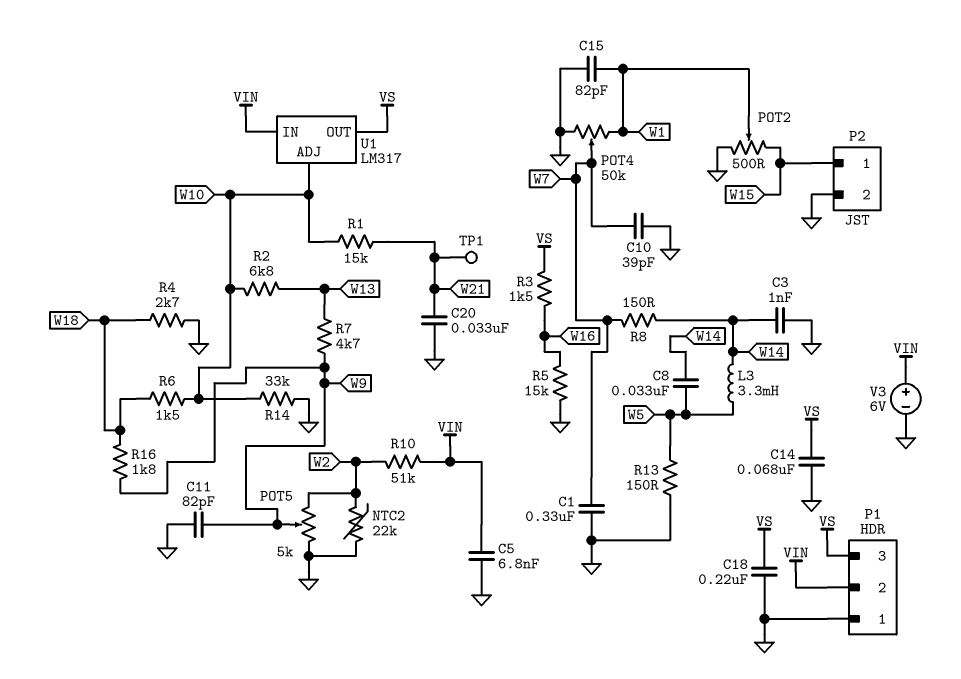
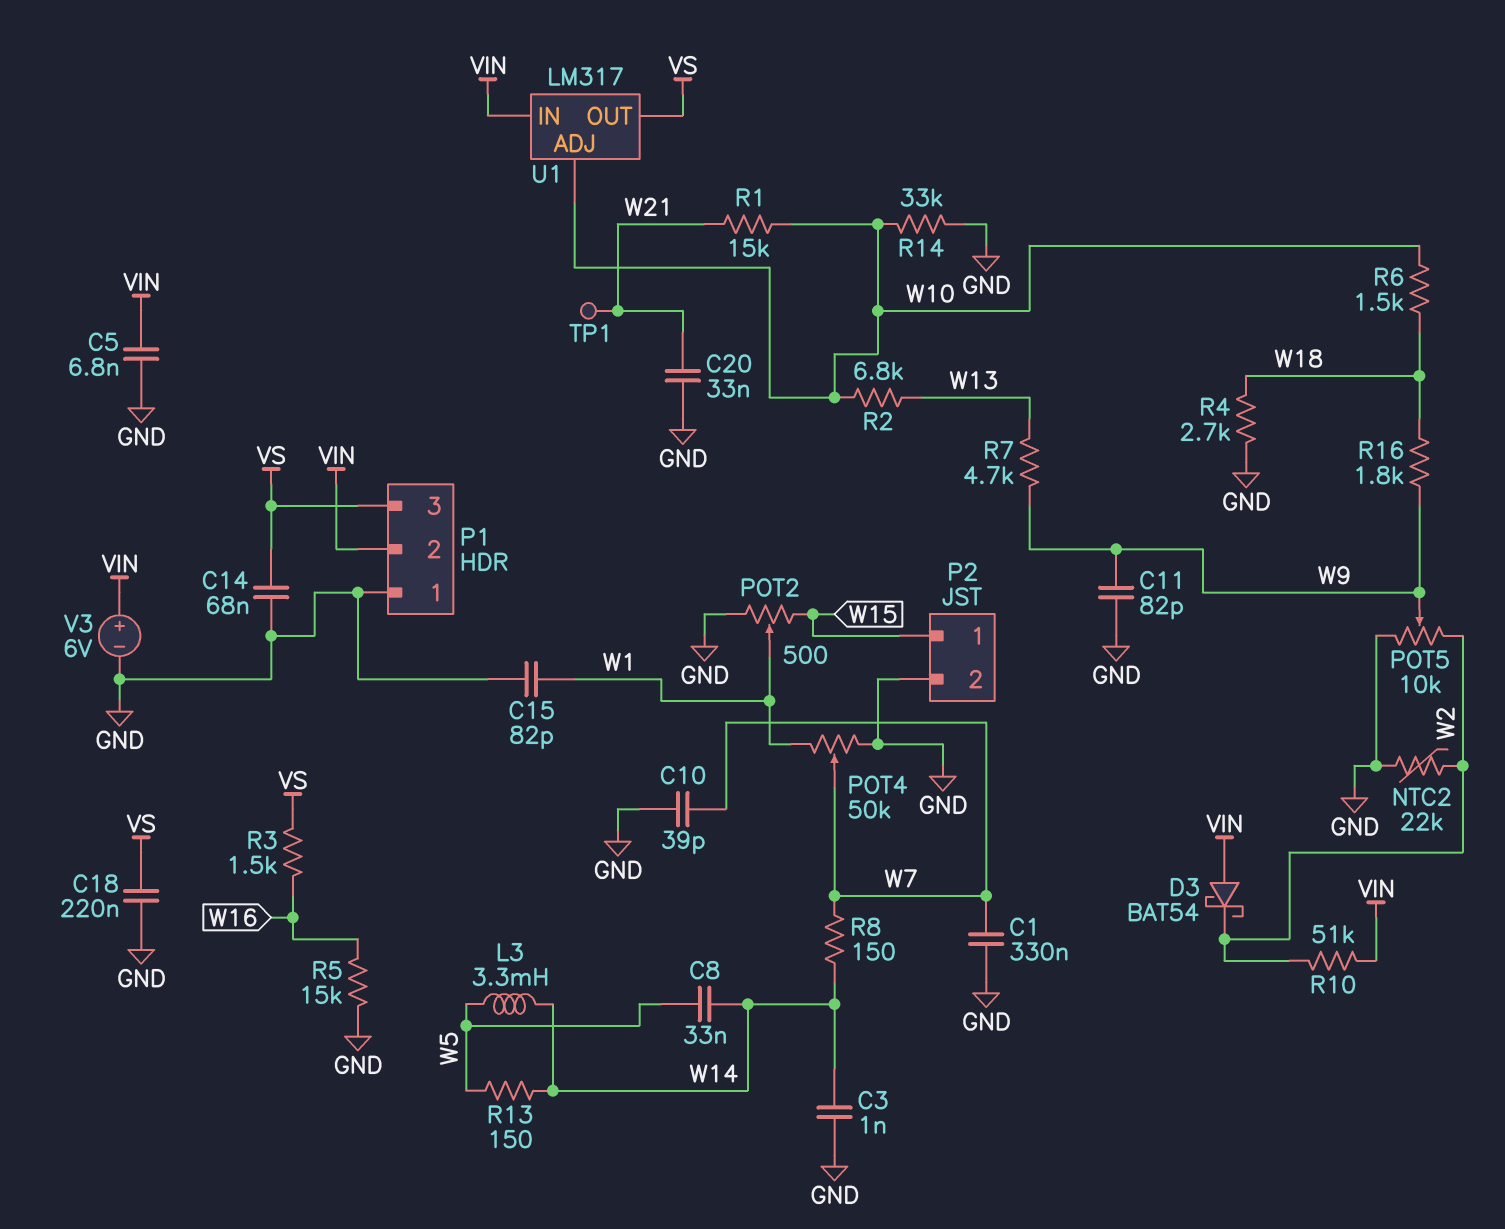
D3: none -> schottky BAT54 (A VIN, K W2)
POT5: 5k (GND, W2, wiper W9) -> 10k (GND, W2, wiper W9)
R13: 150 (GND, W5) -> 150 (W5, W14)

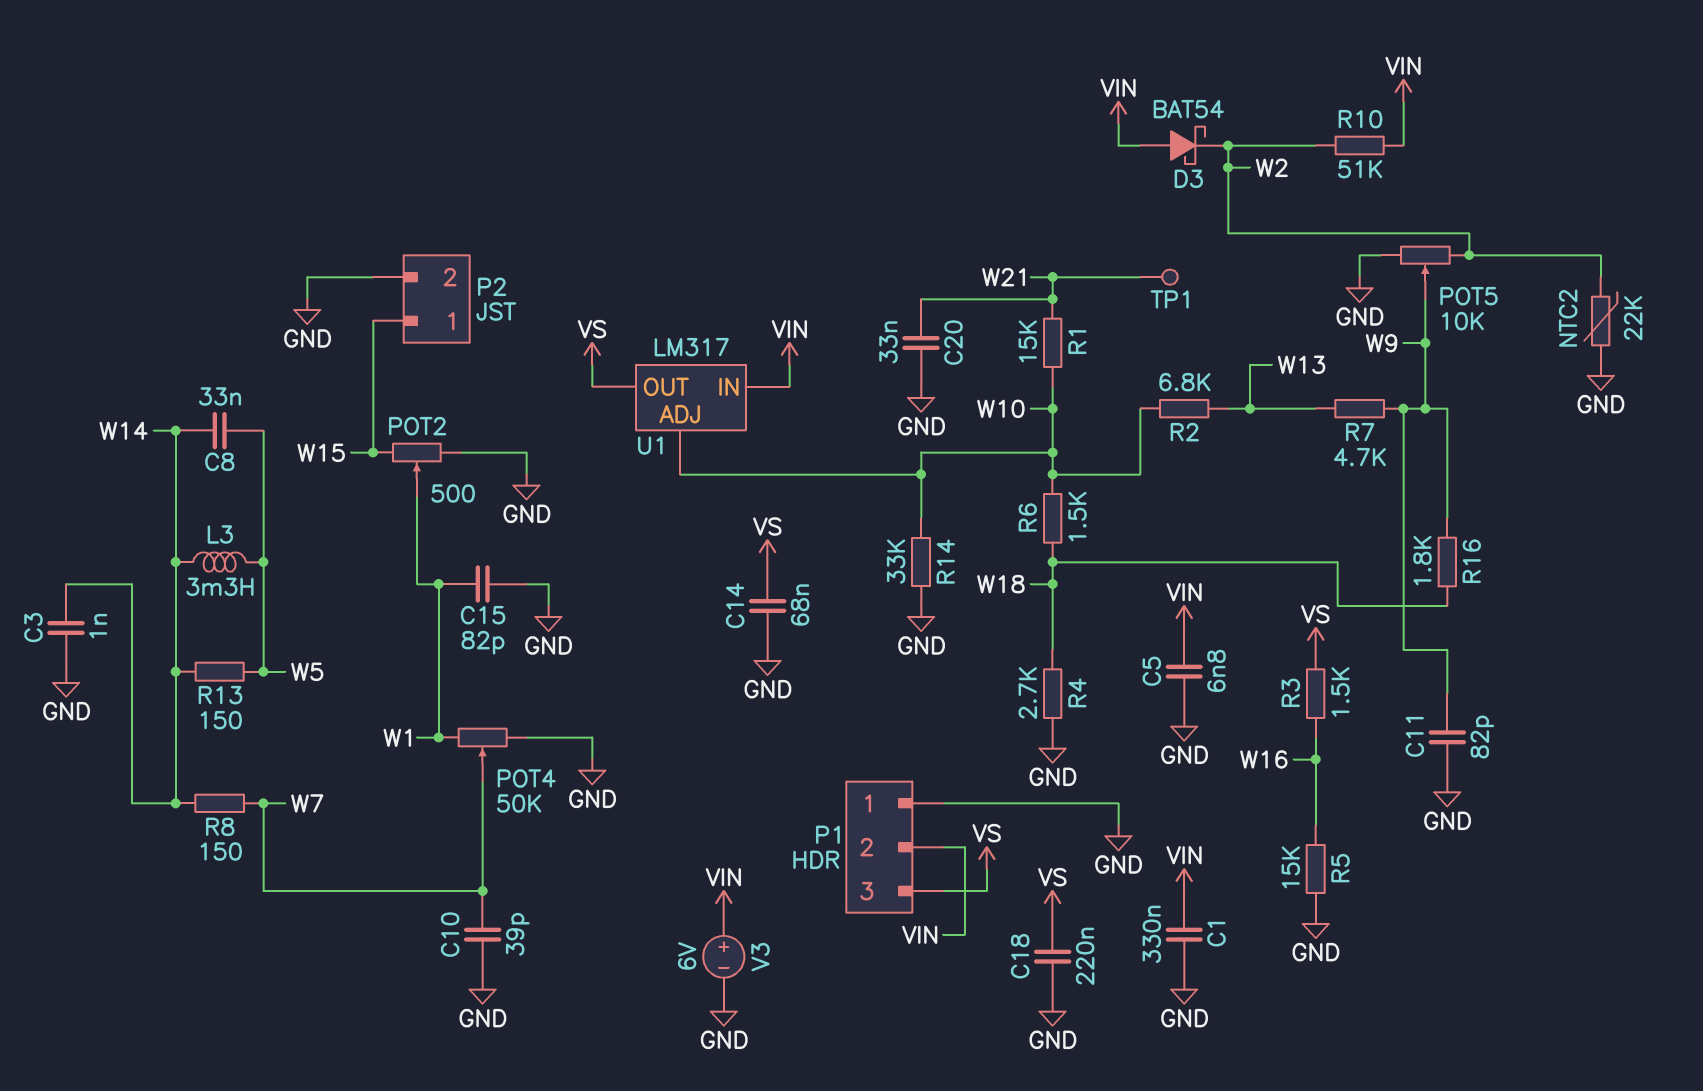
C1: 330nF (GND, W7) -> 330nF (GND, VIN)

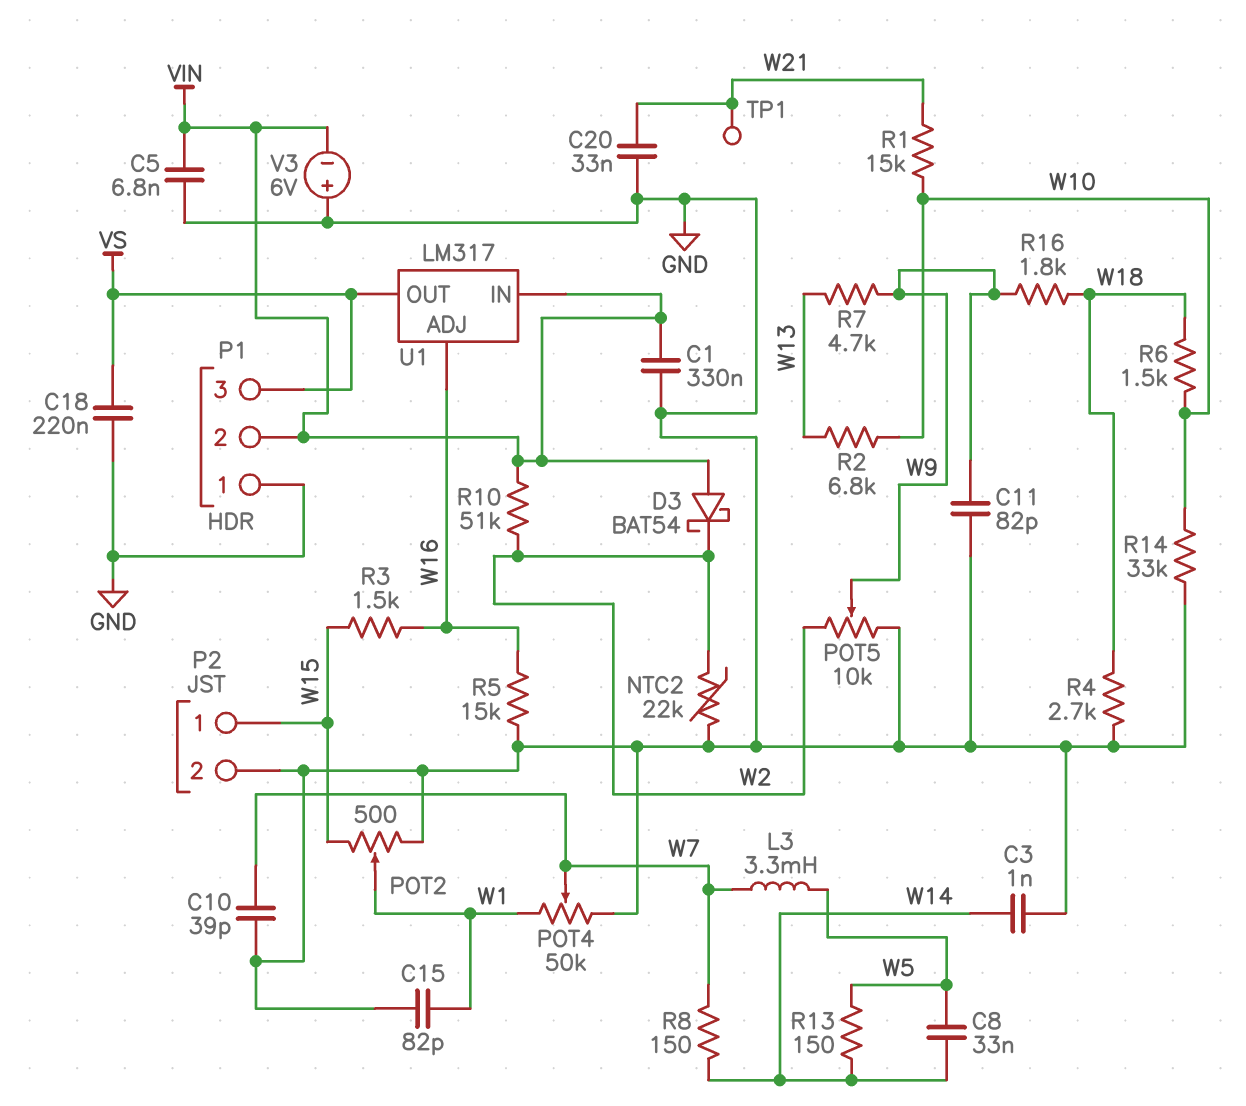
C14: 68nF (GND, VS) -> none
L3: 3.3mH (W5, W14) -> 3.3mH (W5, W7)
R3: 1.5k (VS, W16) -> 1.5k (W15, W16)
U1 pin ADJ: W10 -> W16
V3: 6V (plus VIN, minus GND) -> 6V (plus GND, minus VIN)

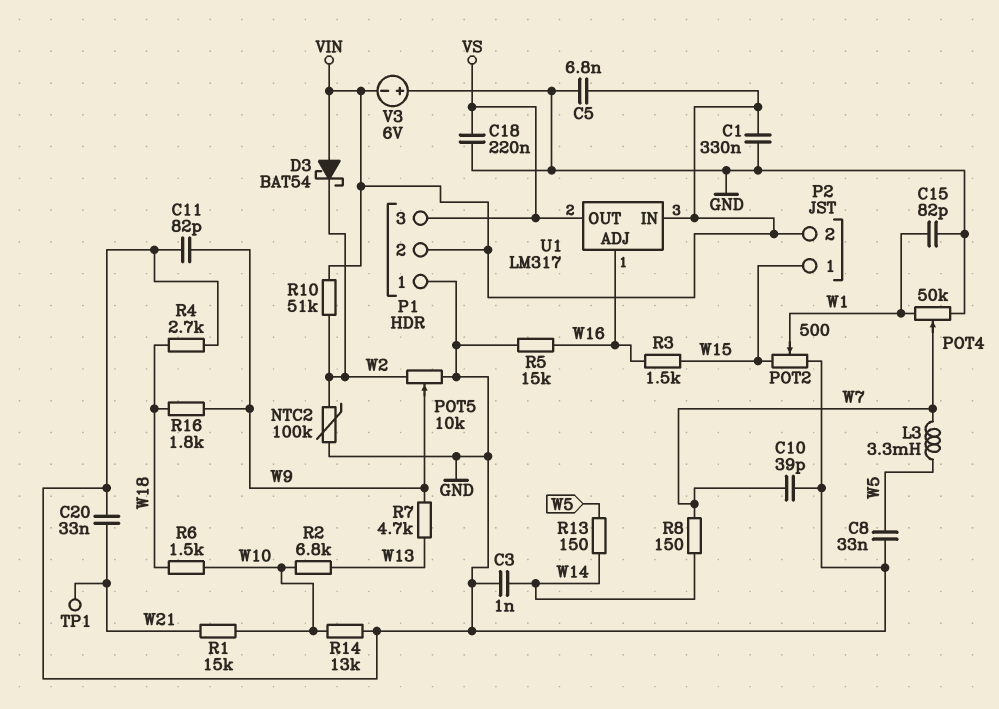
C8: 33nF (W5, W14) -> 33nF (GND, W5)
NTC2: 22k (GND, W2) -> 100k (GND, W2)
P2 pin 2: GND -> VIN
R14: 33k (GND, W10) -> 13k (GND, W10)

